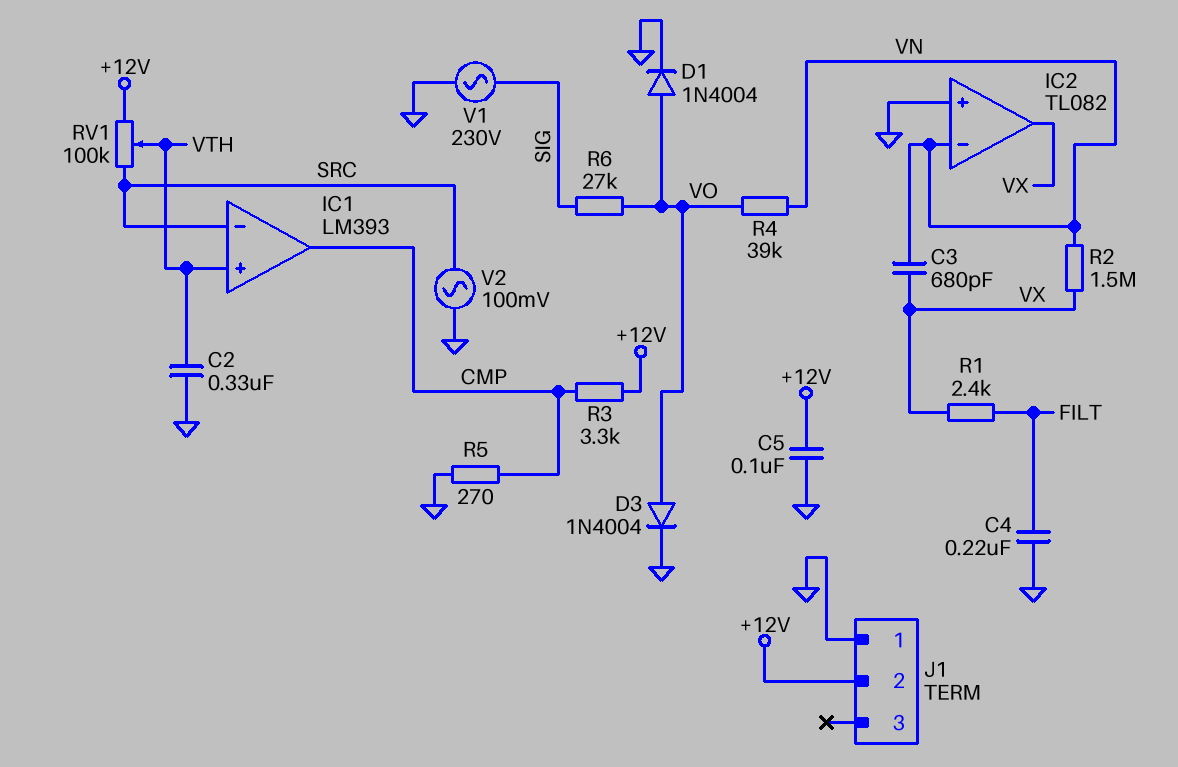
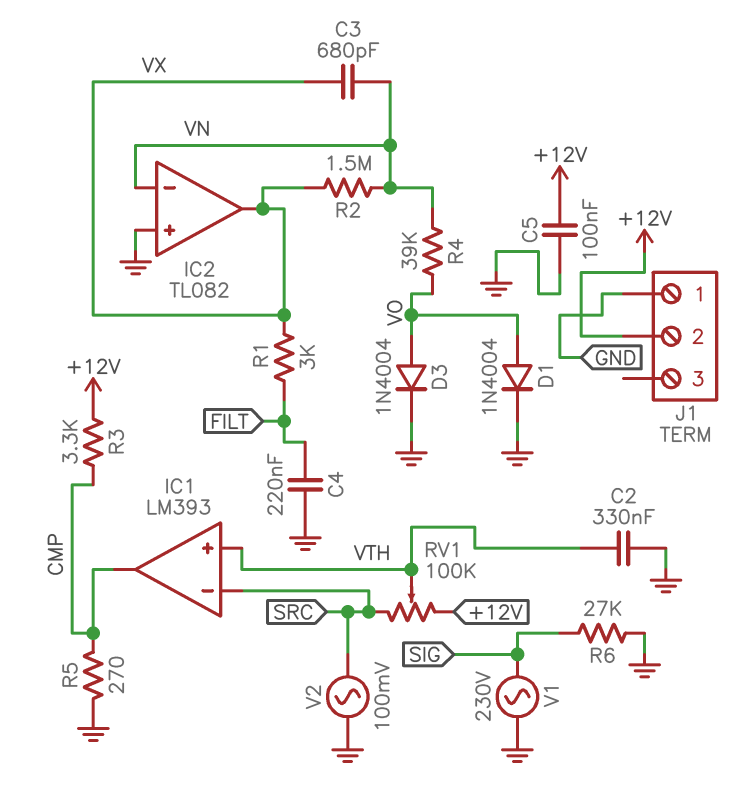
R1: 2.4k (FILT, VX) -> 3k (FILT, VX)
R6: 27k (SIG, VO) -> 27k (GND, SIG)

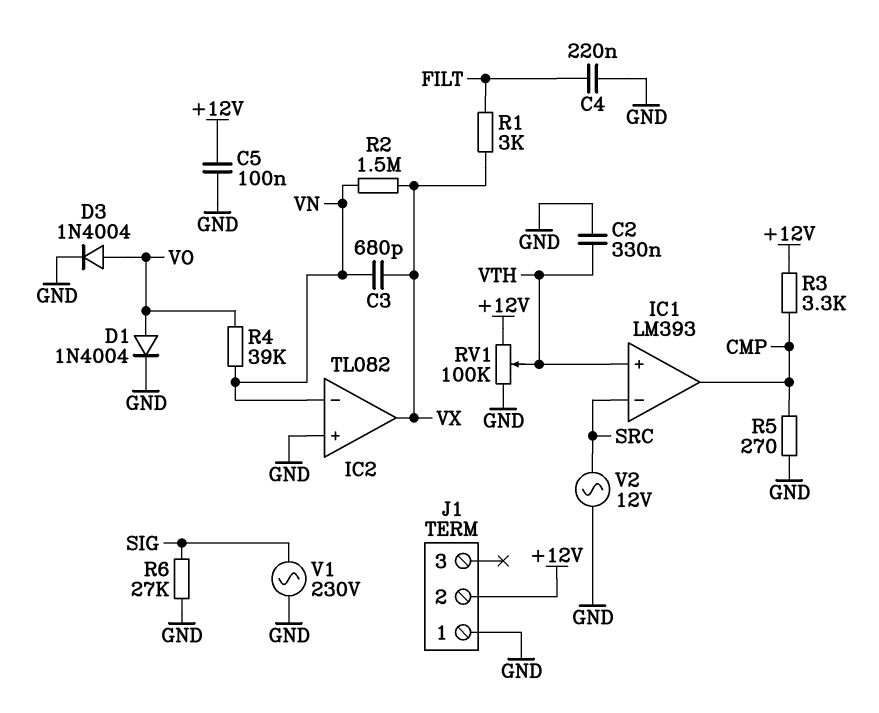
RV1: 100k (+12V, SRC, wiper VTH) -> 100k (+12V, GND, wiper VTH)
V2: AC 100mV (GND, SRC) -> AC 12V (GND, SRC)

